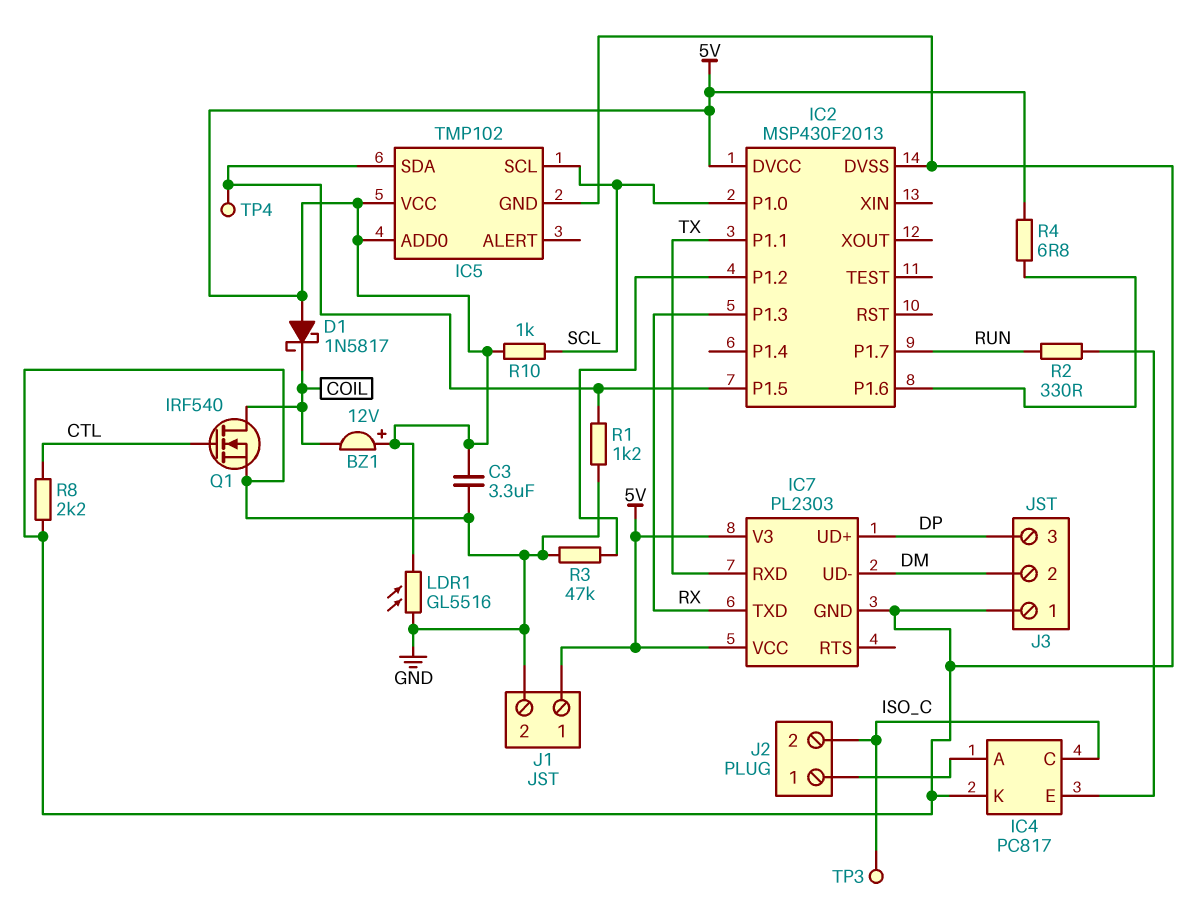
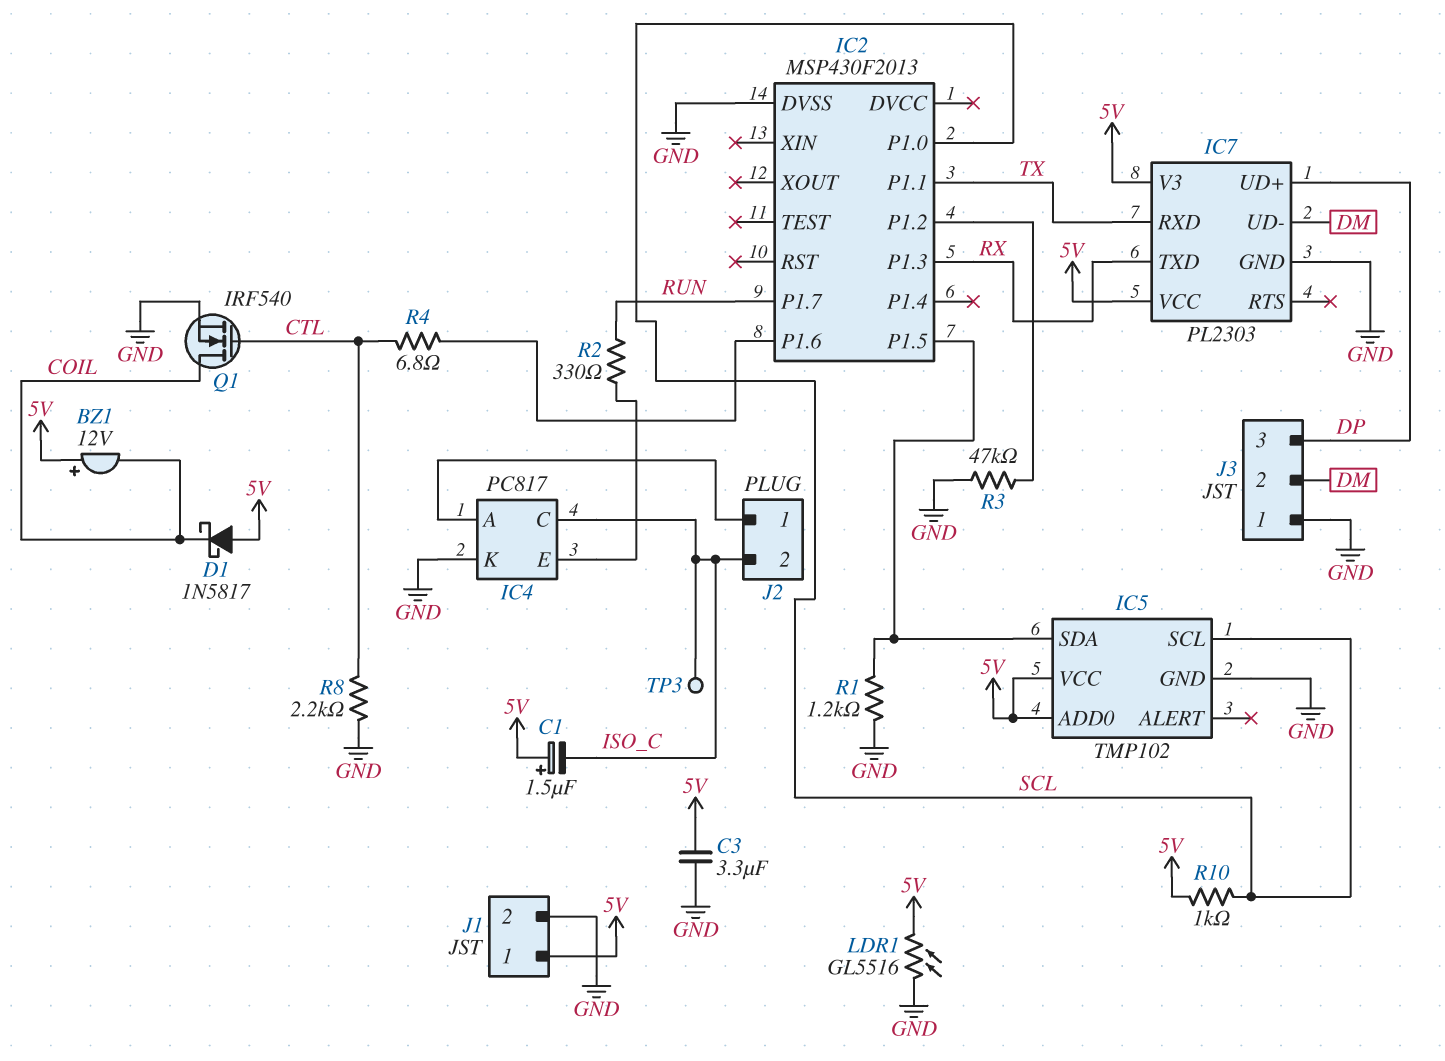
C1: none -> 1.5uF (plus 5V, minus ISO_C)
IC2 pin DVCC: 5V -> none
R4: 6.8 (5V, IC2/P1.6) -> 6.8 (CTL, IC2/P1.6)
TP4: test point (IC2/P1.5) -> none

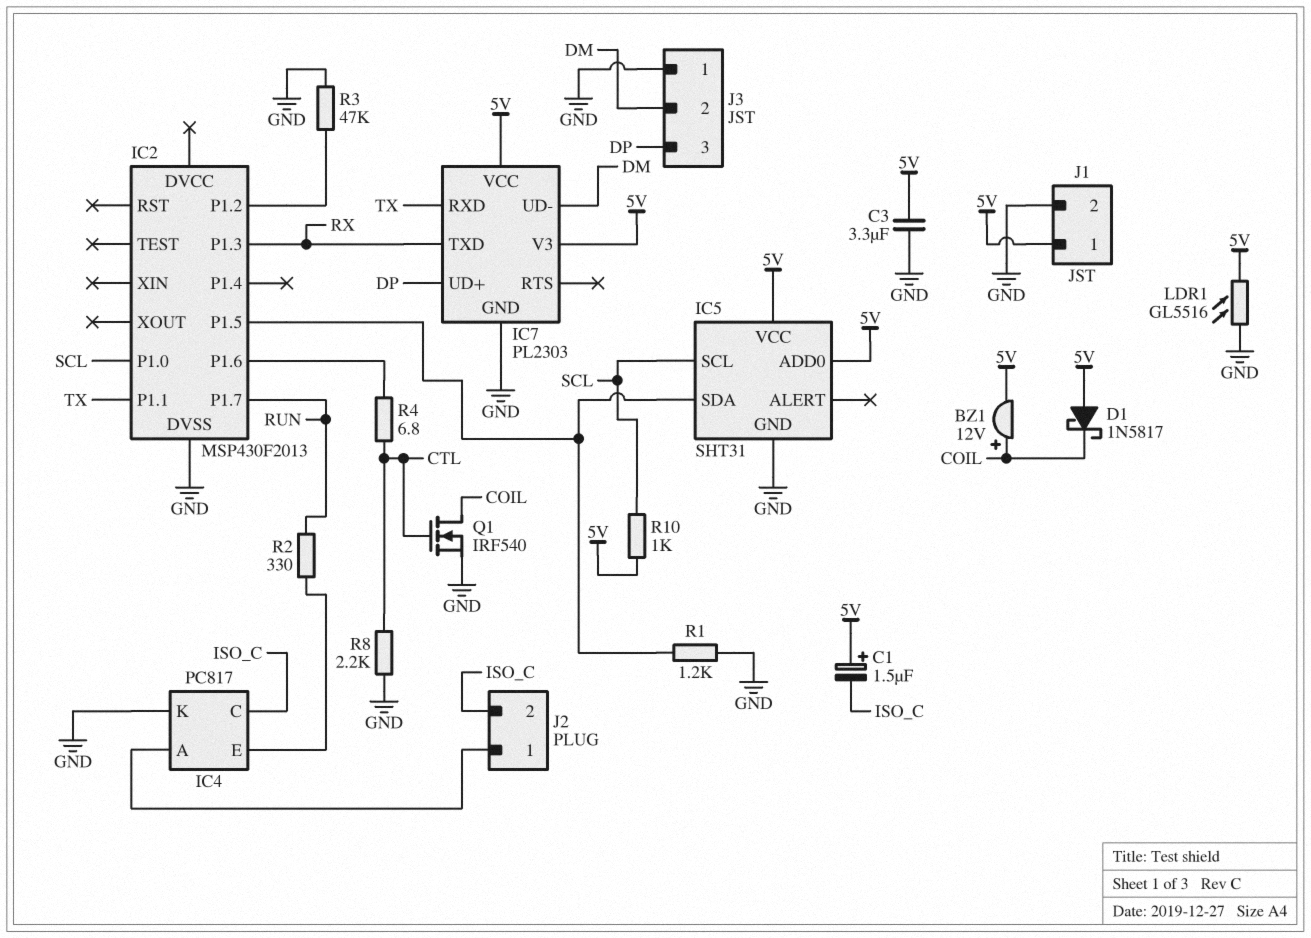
BZ1: buzzer 12V (plus 5V, minus COIL) -> buzzer 12V (plus COIL, minus 5V)
IC5: TMP102 -> SHT31
TP3: test point (ISO_C) -> none

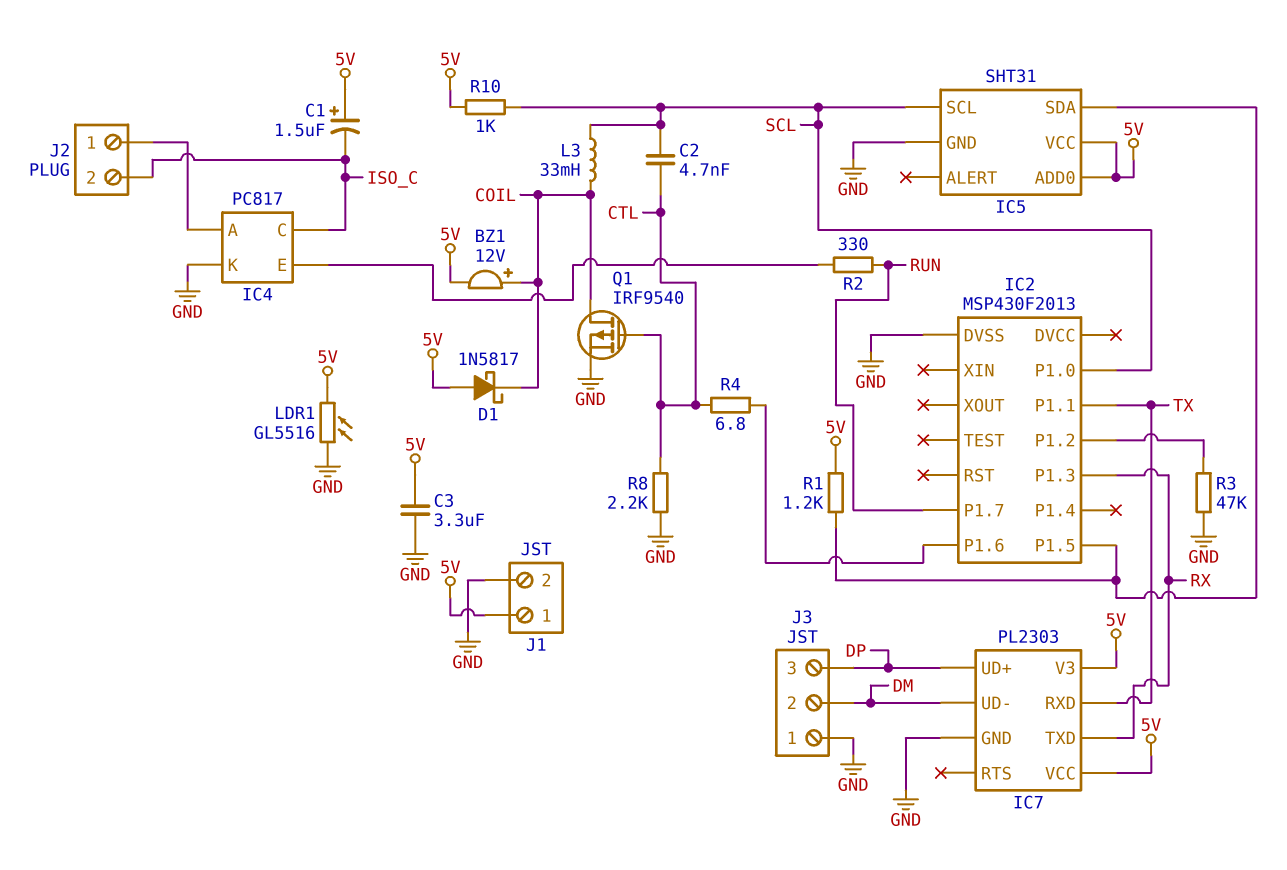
C2: none -> 4.7nF (CTL, SCL)
L3: none -> 33mH (COIL, SCL)
Q1: NMOS IRF540 (G CTL, D COIL, S GND) -> PMOS IRF9540 (G CTL, D COIL, S GND)
R1: 1.2k (GND, IC2/P1.5) -> 1.2k (5V, IC2/P1.5)

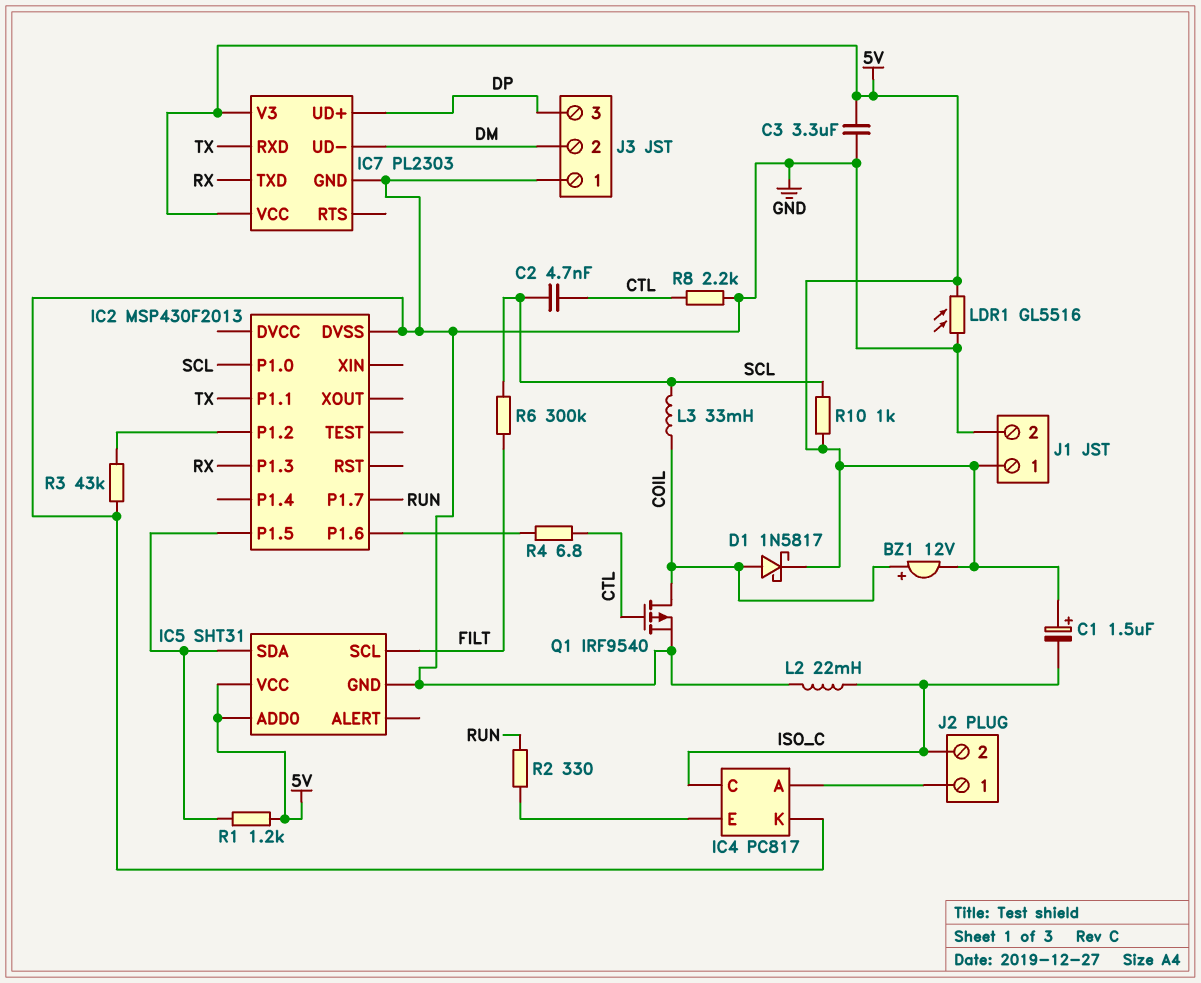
D1: schottky 1N5817 (A 5V, K COIL) -> schottky 1N5817 (A COIL, K 5V)
IC5 pin SCL: SCL -> FILT
L2: none -> 22mH (GND, ISO_C)
R3: 47k (GND, IC2/P1.2) -> 43k (GND, IC2/P1.2)
R6: none -> 300k (FILT, SCL)

